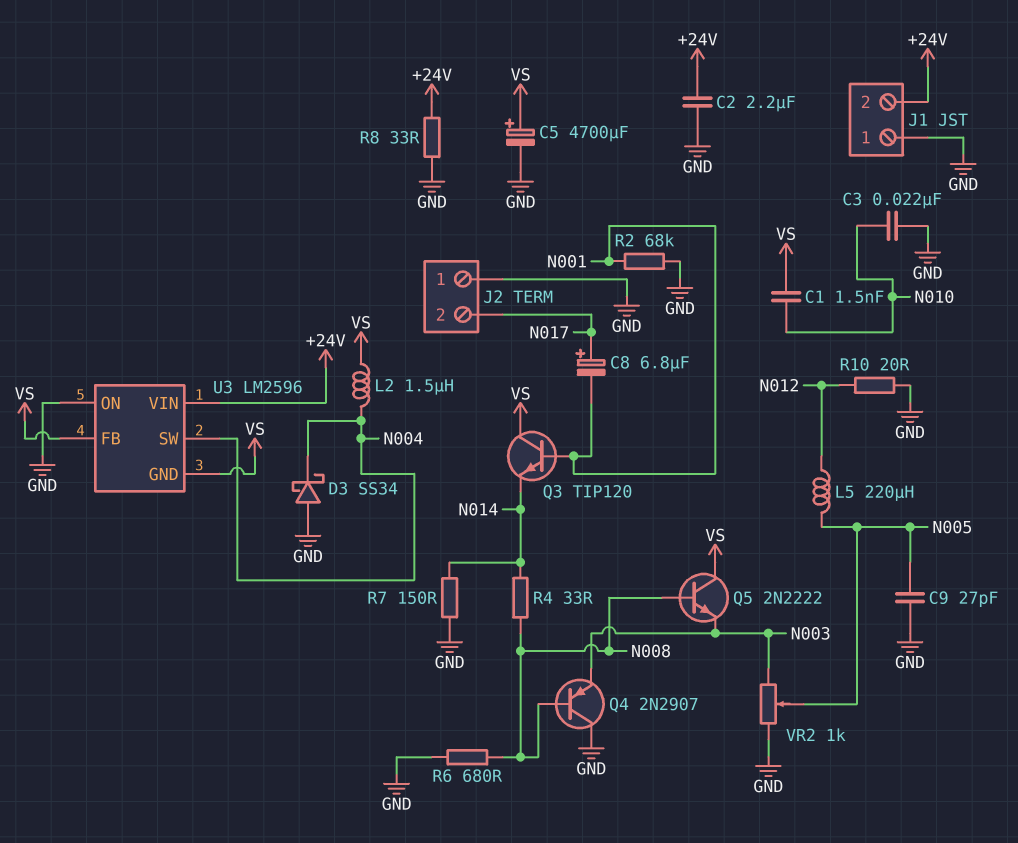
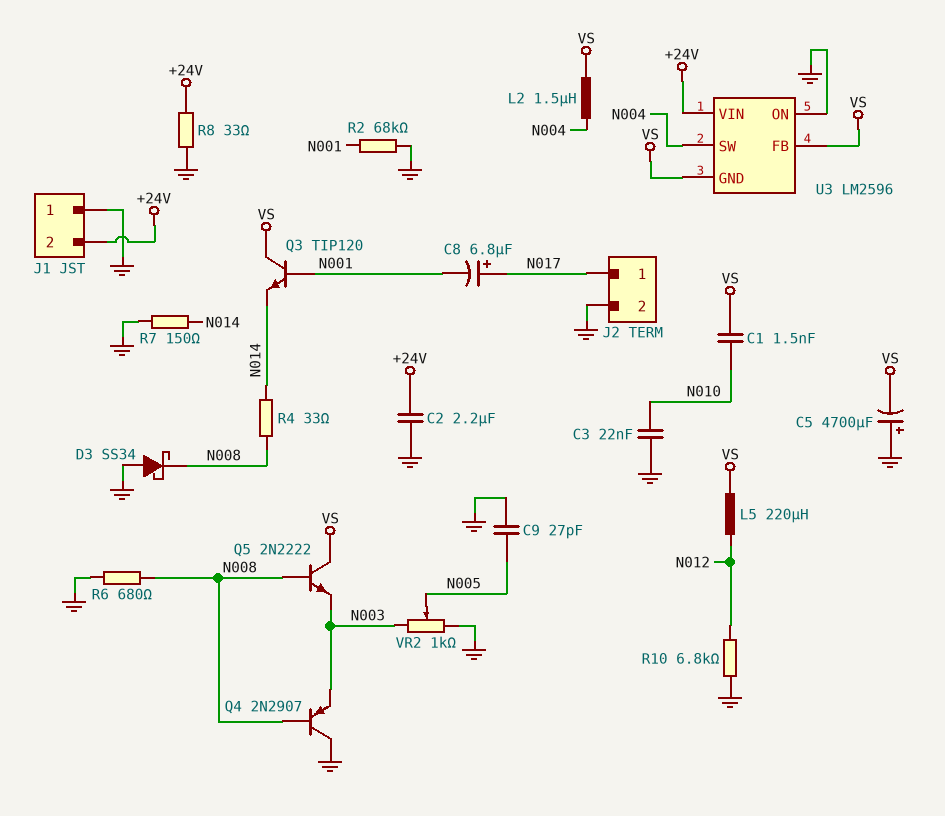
C5: 4700uF (plus VS, minus GND) -> 4700uF (plus GND, minus VS)
D3: schottky SS34 (A GND, K N004) -> schottky SS34 (A GND, K N008)
J2 pin 1: GND -> N017
J2 pin 2: N017 -> GND
L5: 220uH (N005, N012) -> 220uH (N012, VS)
R10: 20 (GND, N012) -> 6.8k (GND, N012)

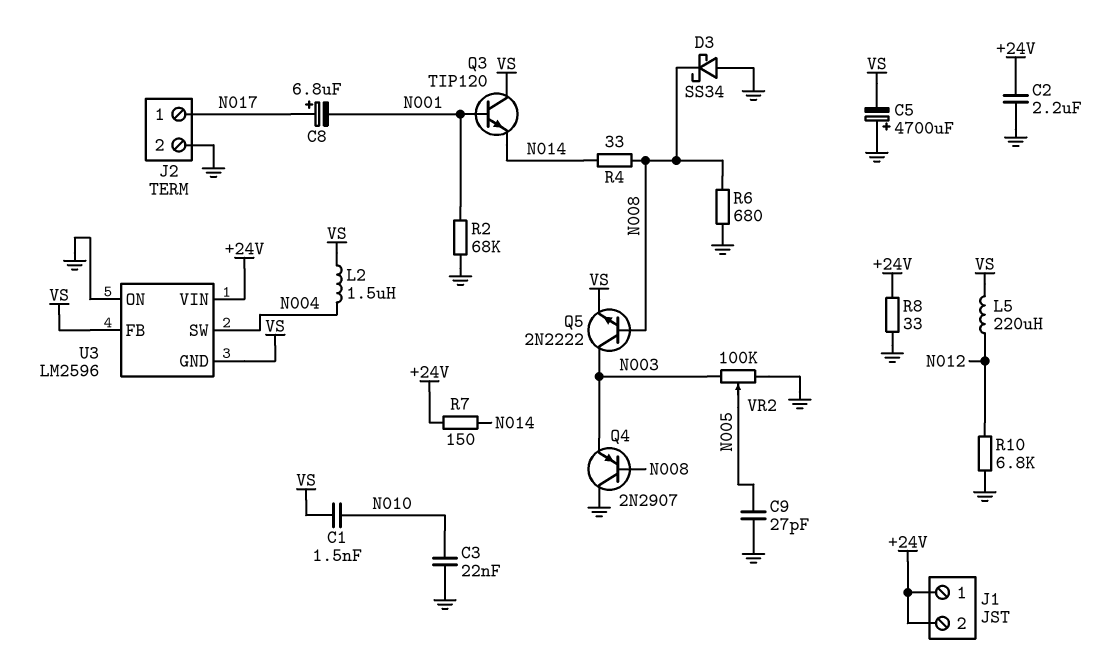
J1 pin 1: GND -> +24V
Q5: NPN 2N2222 (B N008, C VS, E N003) -> NPN 2N2222 (B N008, C N003, E VS)
R7: 150 (GND, N014) -> 150 (+24V, N014)
VR2: 1k (GND, N003, wiper N005) -> 100k (GND, N003, wiper N005)

